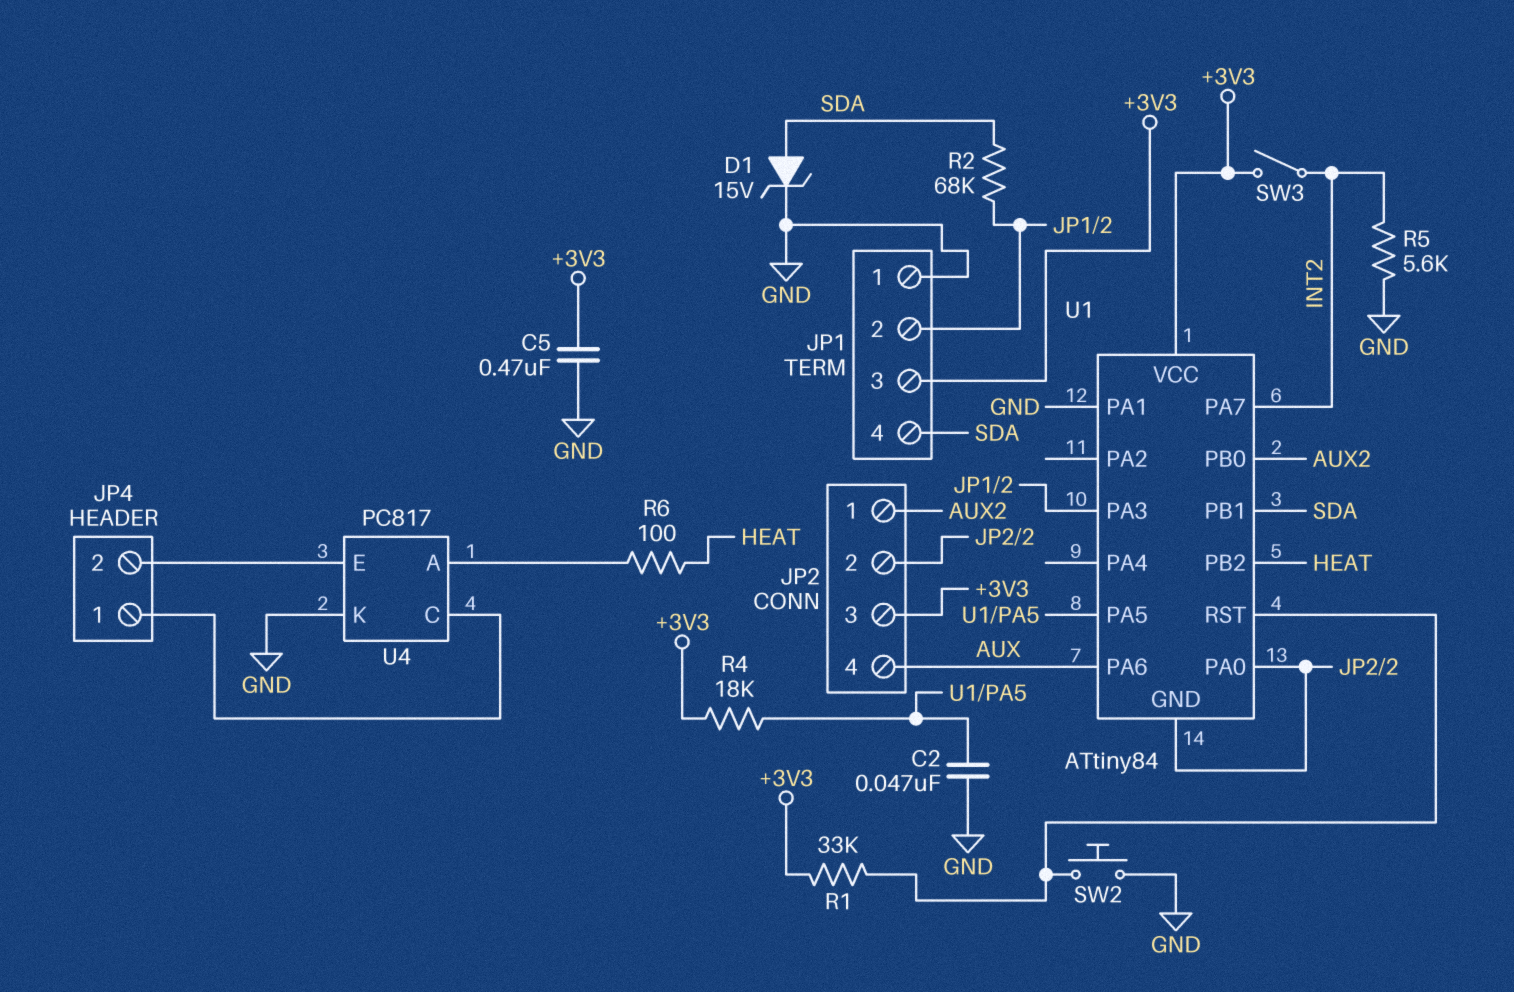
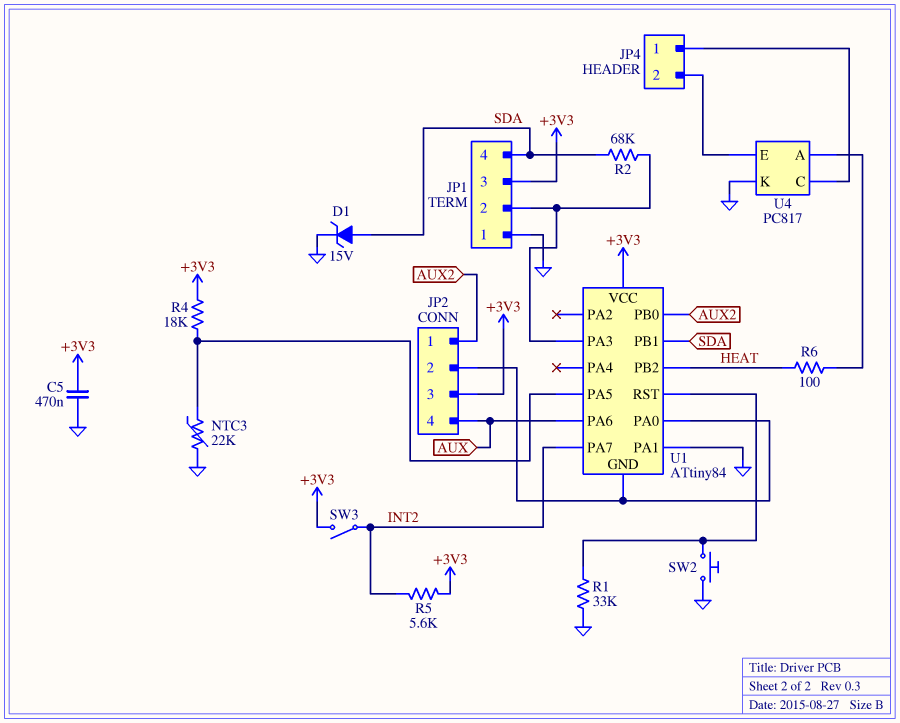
C2: 47nF (GND, U1/PA5) -> none
NTC3: none -> 22k (GND, U1/PA5)
R1: 33k (+3V3, U1/RST) -> 33k (GND, U1/RST)
R5: 5.6k (GND, INT2) -> 5.6k (+3V3, INT2)

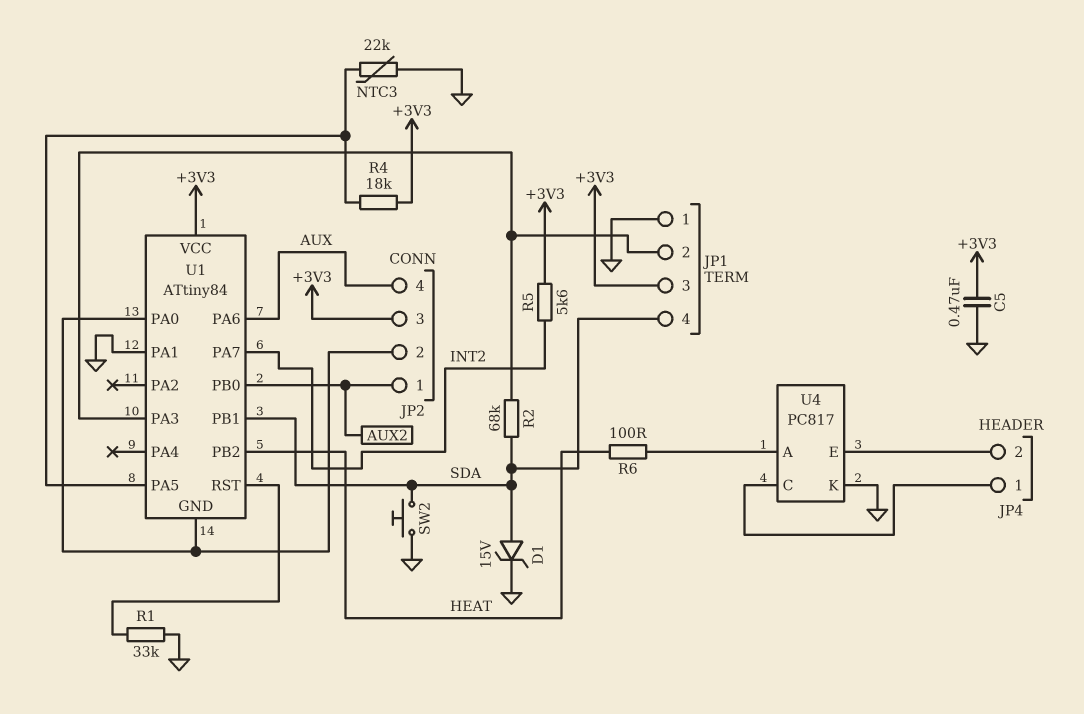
SW2: button (GND, U1/RST) -> button (GND, SDA)
SW3: switch (+3V3, INT2) -> none

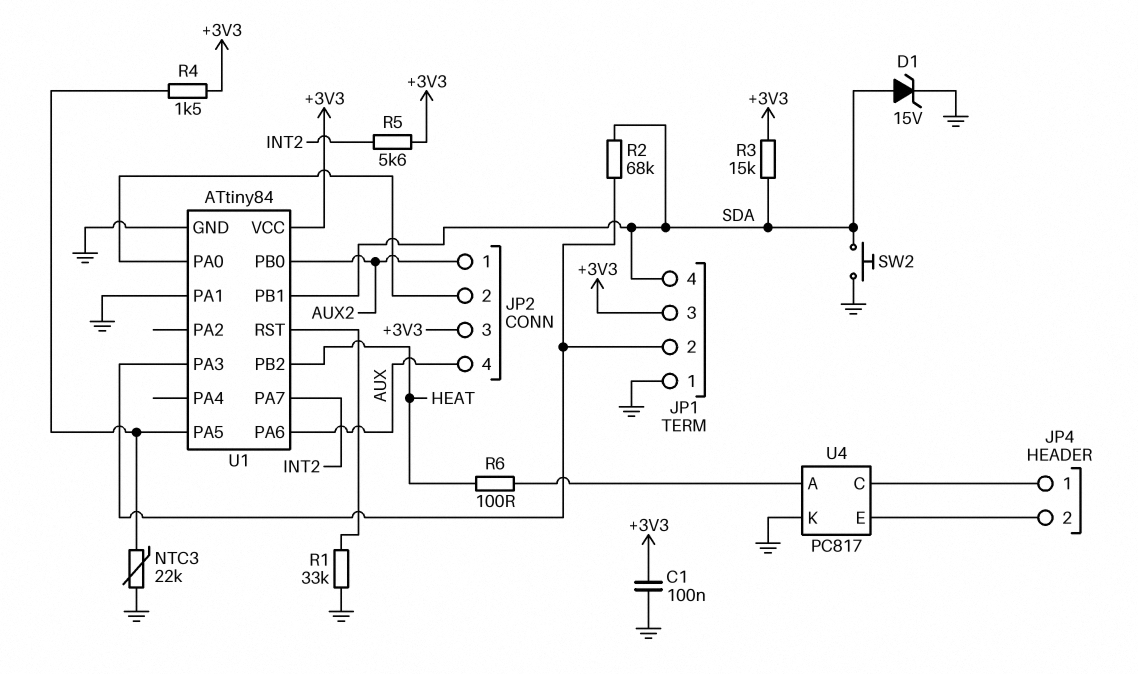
C1: none -> 100nF (+3V3, GND)
C5: 470nF (+3V3, GND) -> none
R3: none -> 15k (+3V3, SDA)
R4: 18k (+3V3, U1/PA5) -> 1.5k (+3V3, U1/PA5)
U1 pin GND: JP2/2 -> GND

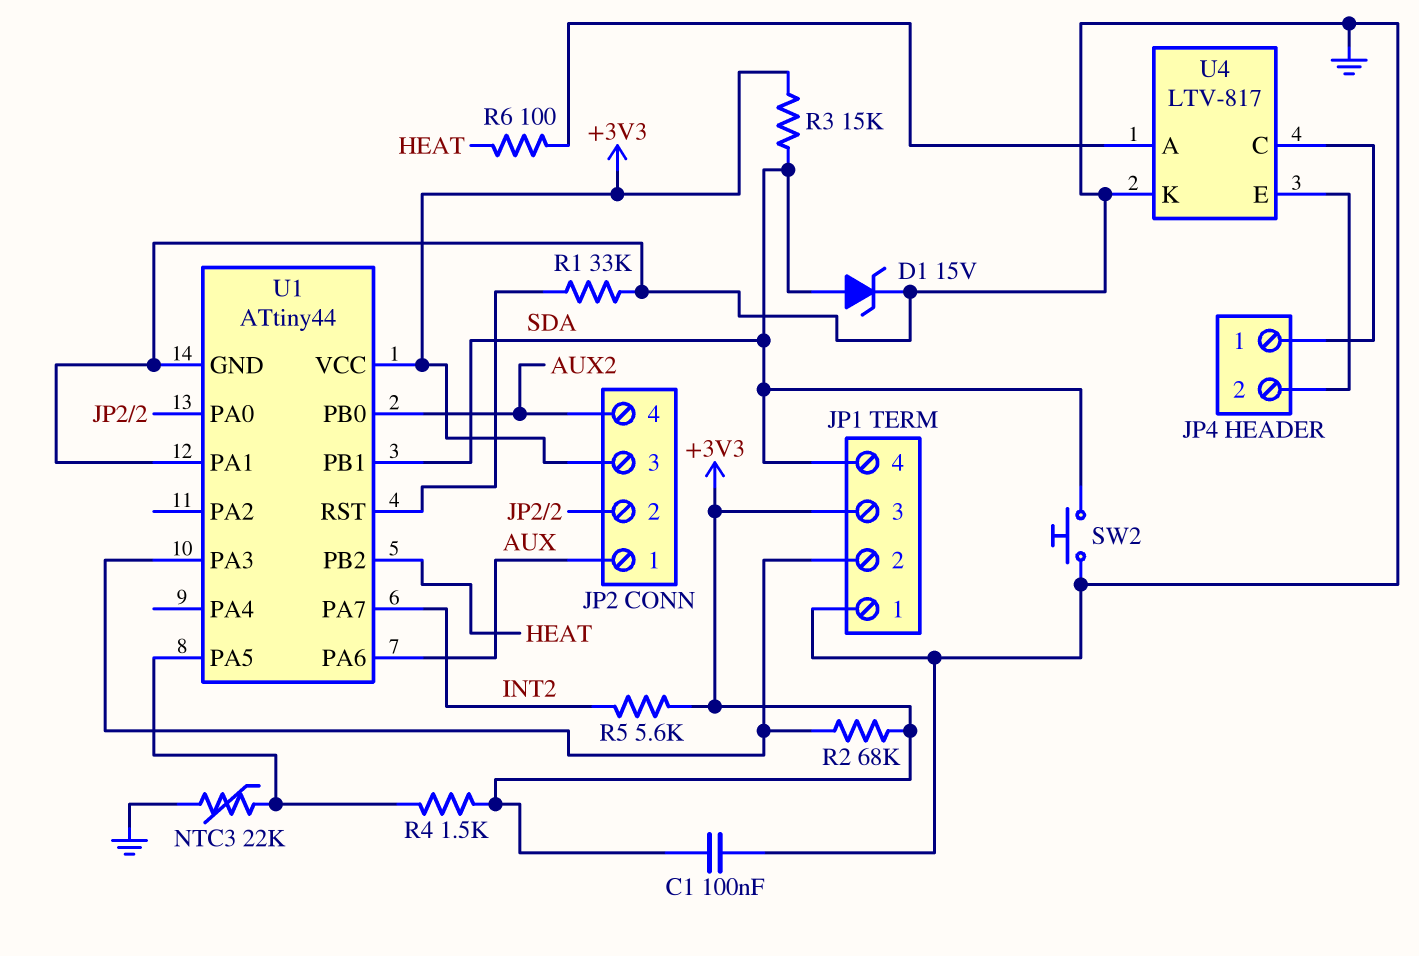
JP2 pin 1: AUX2 -> AUX
JP2 pin 4: AUX -> AUX2
R2: 68k (JP1/2, SDA) -> 68k (+3V3, JP1/2)
U1: ATtiny84 -> ATtiny44
U4: PC817 -> LTV-817

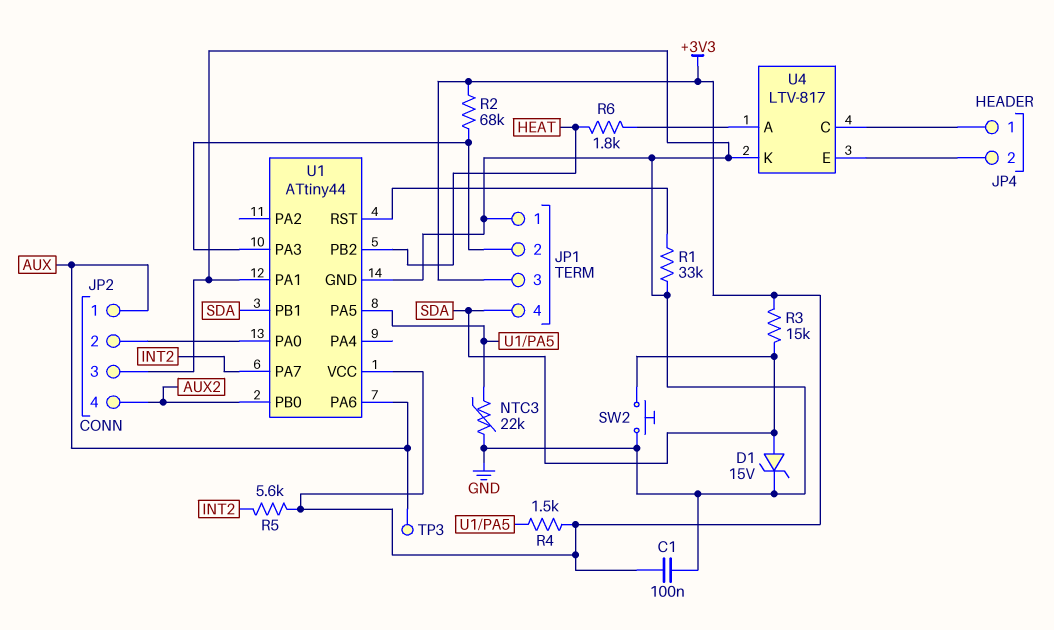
JP2 pin 3: +3V3 -> GND
R6: 100 (HEAT, U4/A) -> 1.8k (HEAT, U4/A)
TP3: none -> test point (AUX)

